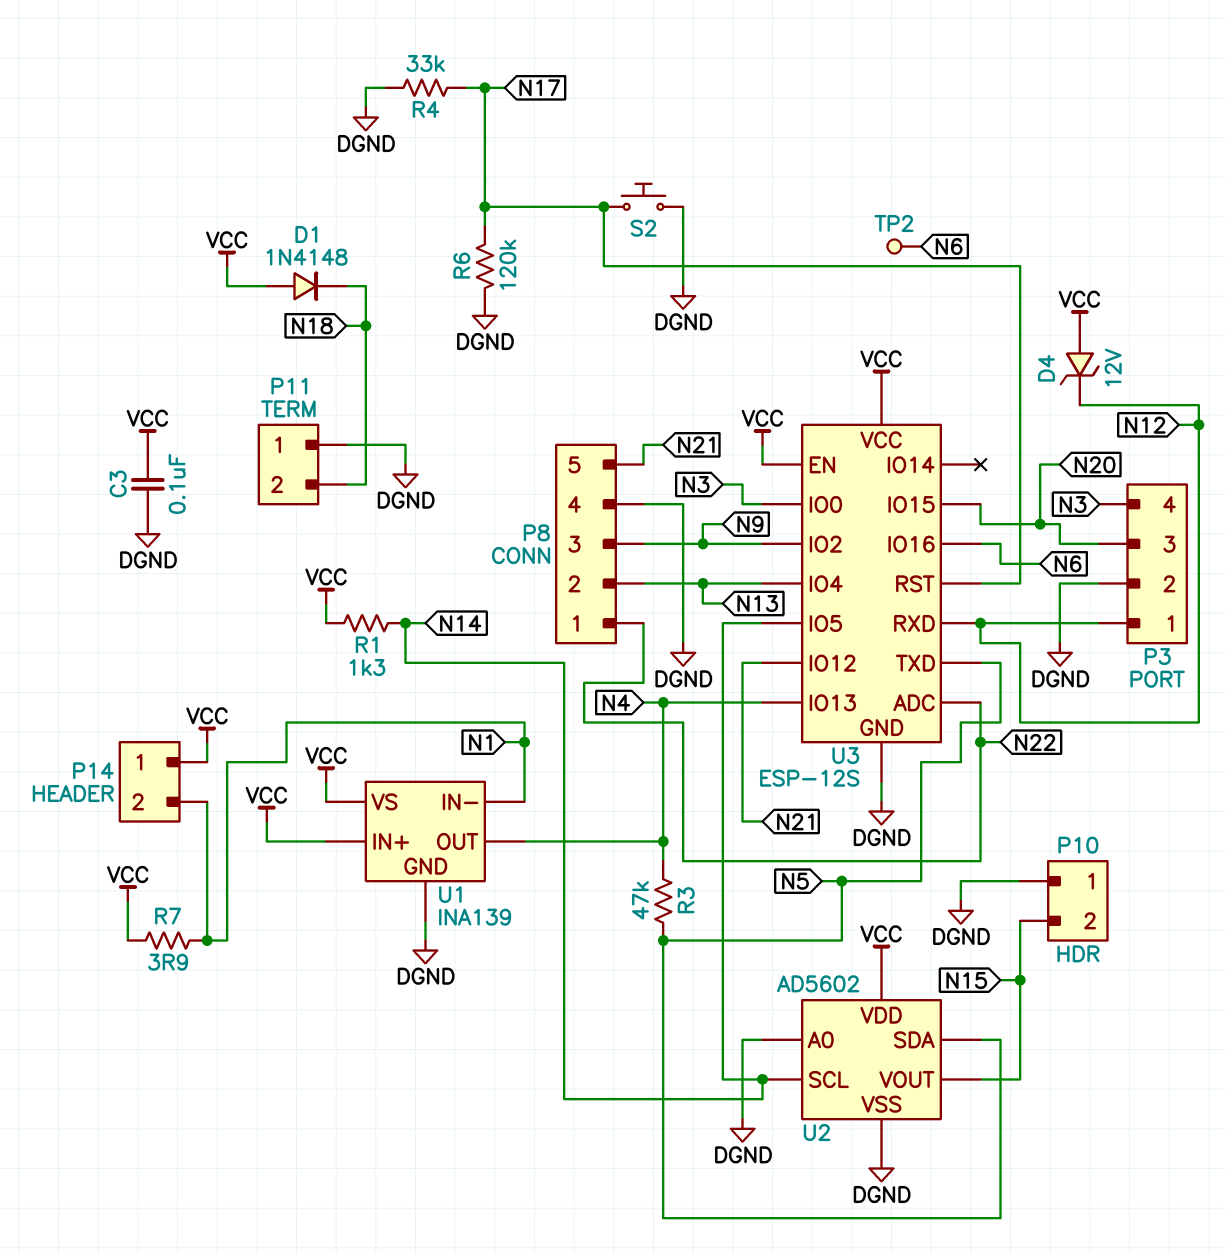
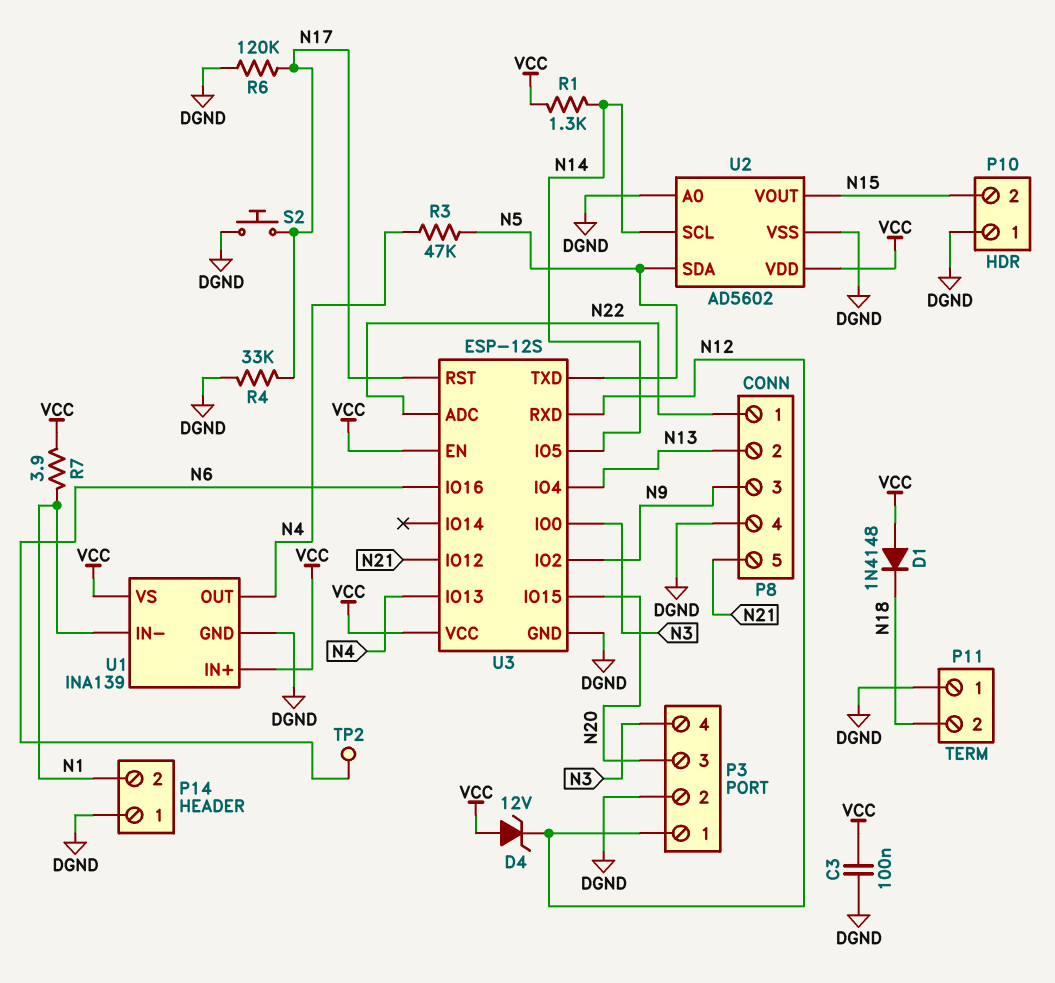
P14 pin 1: VCC -> DGND

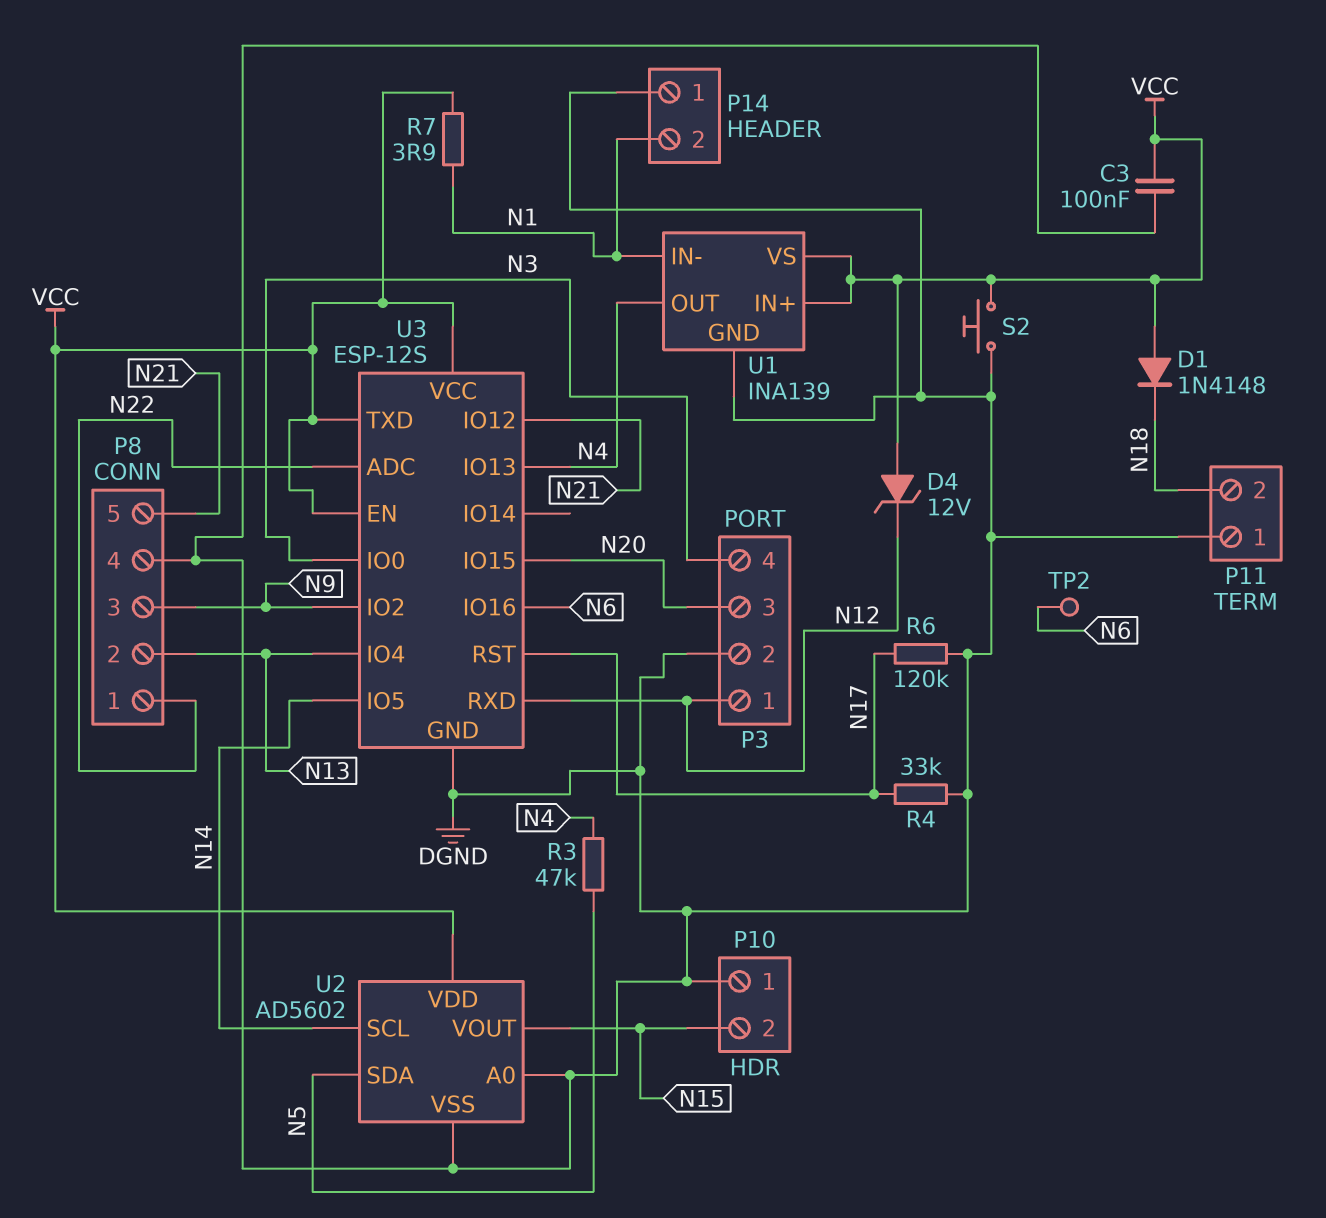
R1: 1.3k (N14, VCC) -> none
S2: button (DGND, N17) -> button (DGND, VCC)
U3 pin TXD: N5 -> VCC

